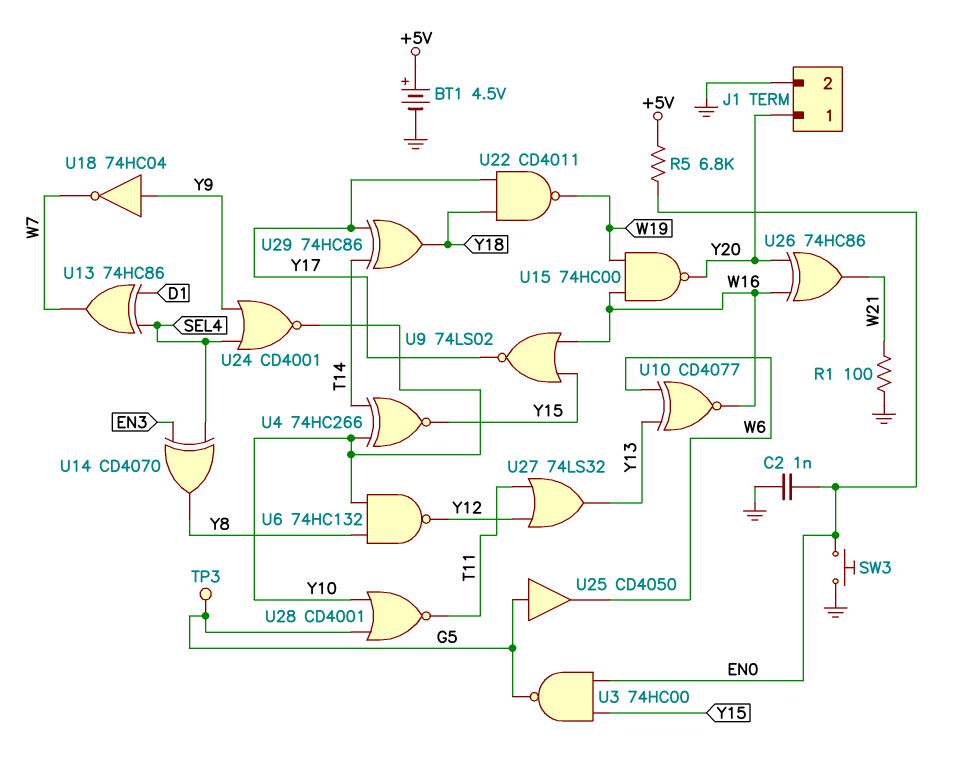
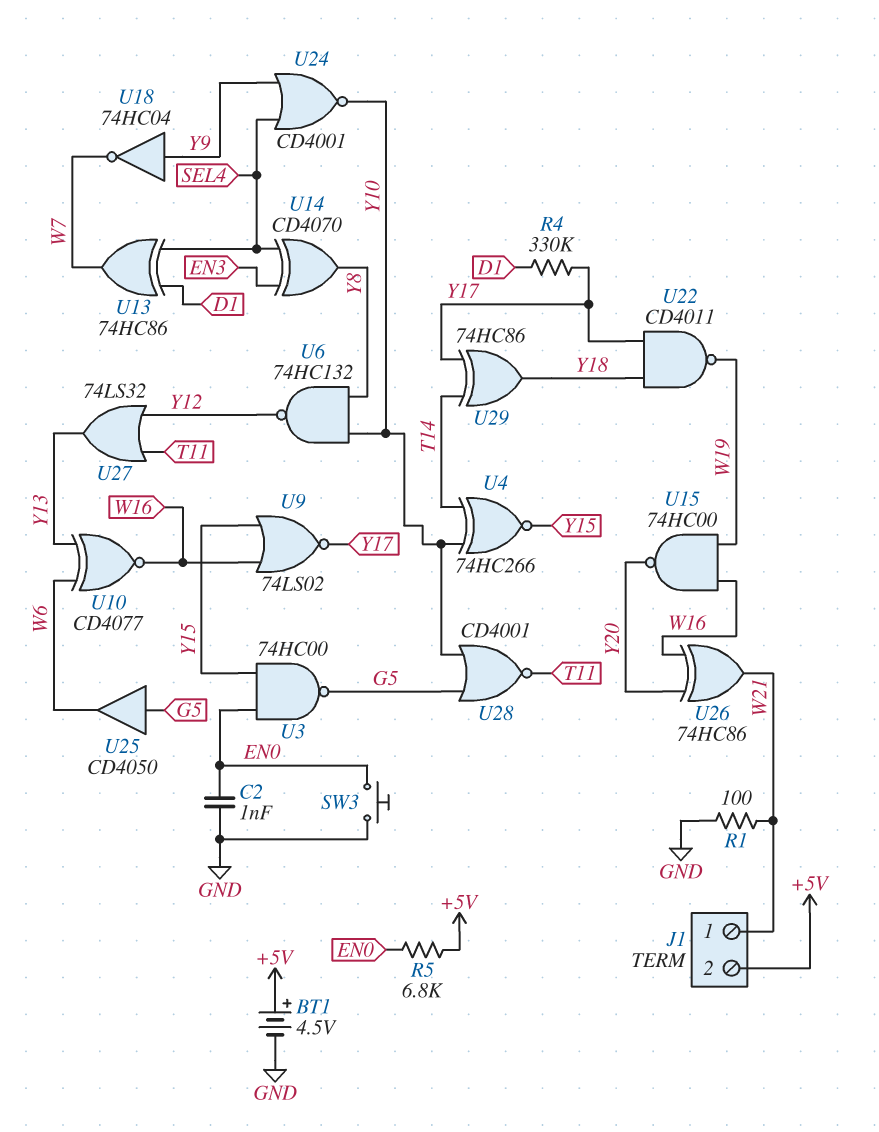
J1 pin 1: Y20 -> W21
J1 pin 2: GND -> +5V
R4: none -> 330k (D1, Y17)
TP3: test point (G5) -> none

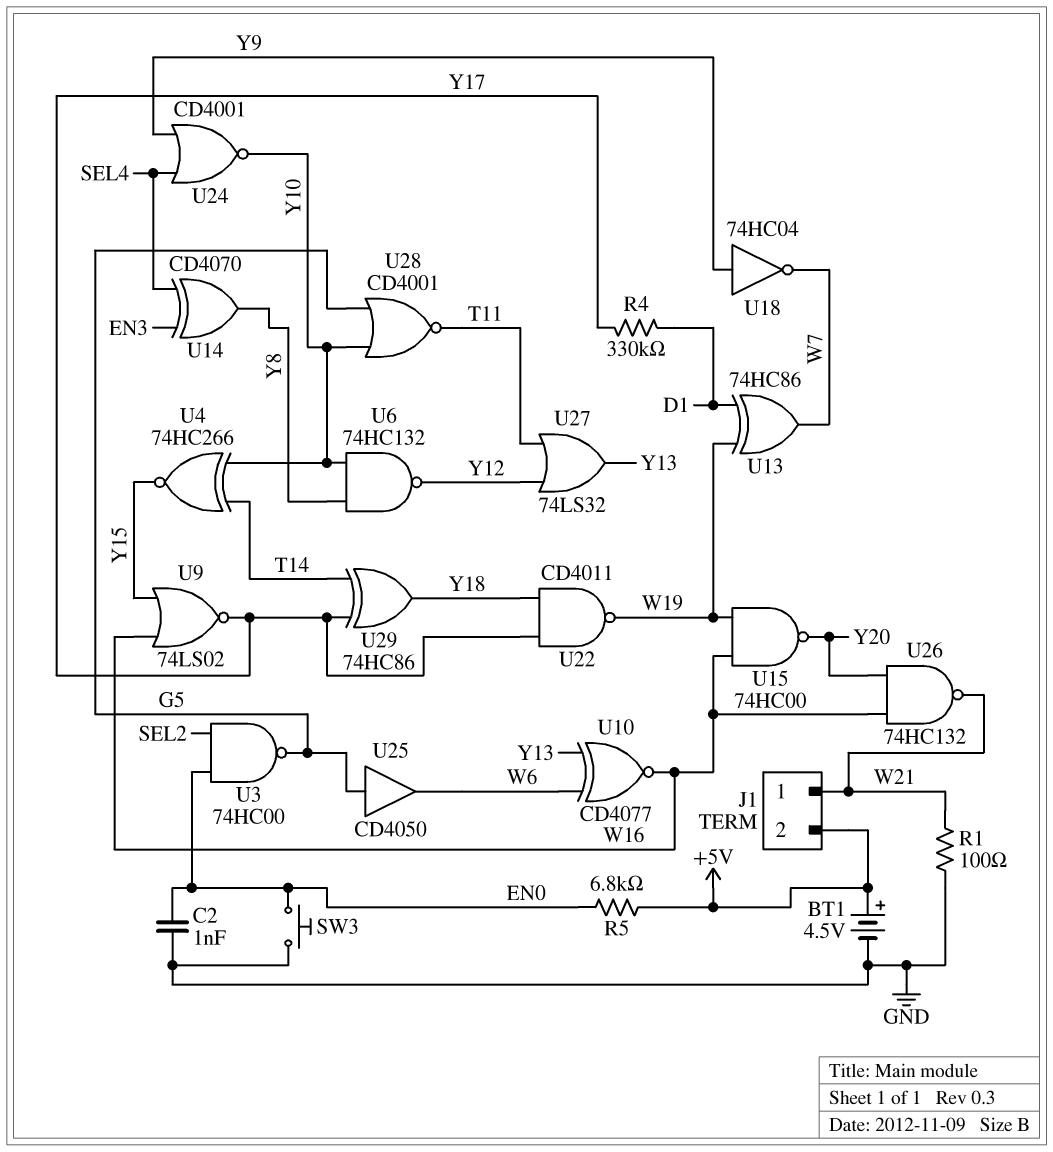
U3: NAND 74HC00 (in EN0, in Y15, out G5) -> NAND 74HC00 (in EN0, in SEL2, out G5)
U13: XOR 74HC86 (in D1, in SEL4, out W7) -> XOR 74HC86 (in D1, in W19, out W7)
U26: XOR 74HC86 (in W16, in Y20, out W21) -> NAND 74HC132 (in W16, in Y20, out W21)

